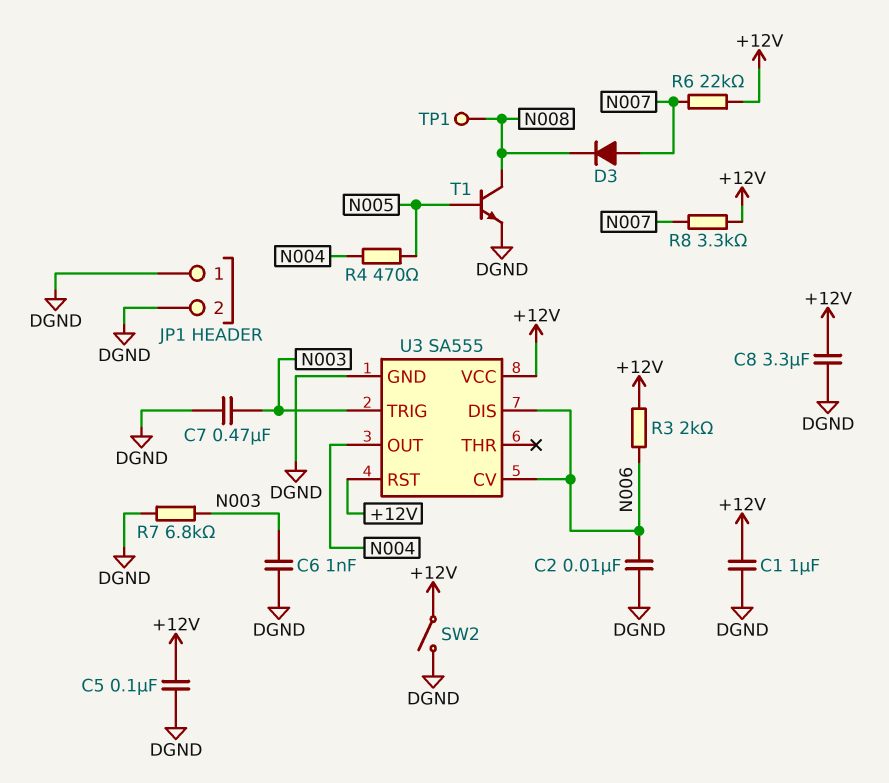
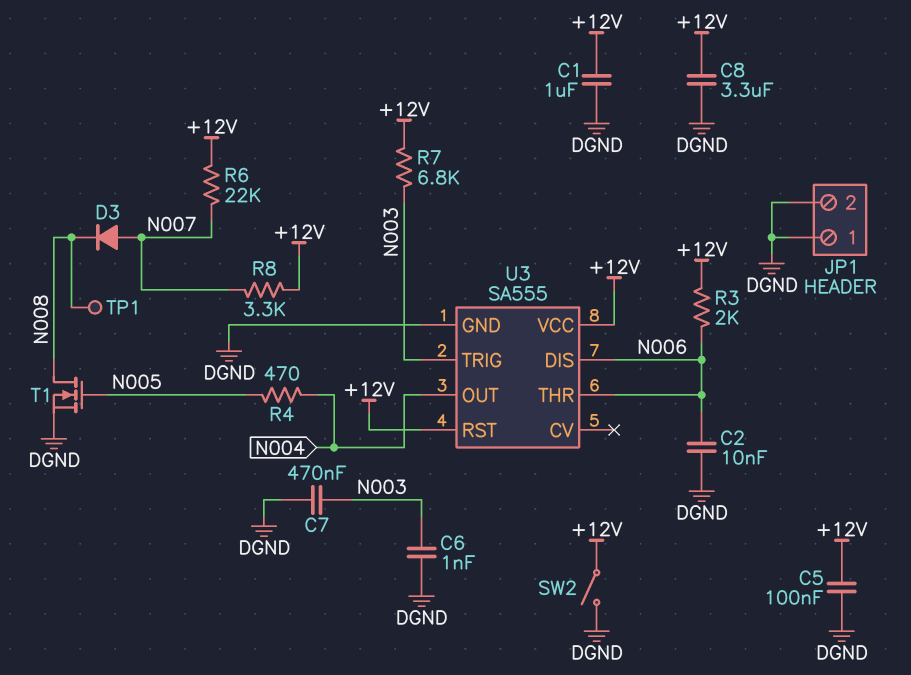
R7: 6.8k (DGND, N003) -> 6.8k (+12V, N003)
T1: NPN (B N005, C N008, E DGND) -> NMOS (G N005, D N008, S DGND)
U3 pin CV: N006 -> none
U3 pin THR: none -> N006

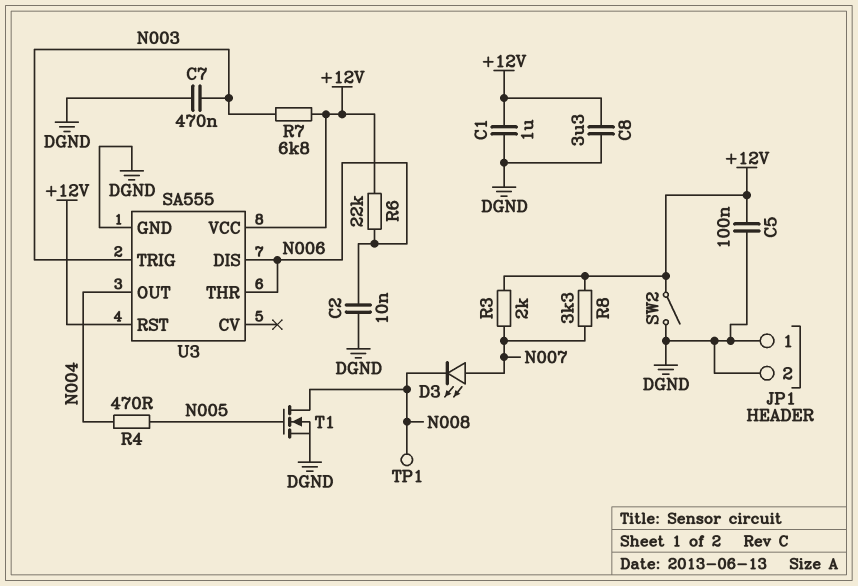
C6: 1nF (DGND, N003) -> none
D3: diode (A N007, K N008) -> LED (A N007, K N008)
R3: 2k (+12V, N006) -> 2k (+12V, N007)
R6: 22k (+12V, N007) -> 22k (+12V, N006)

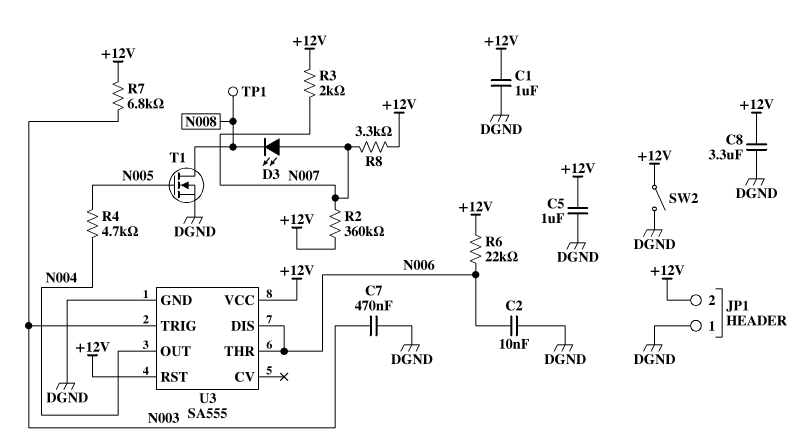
C5: 100nF (+12V, DGND) -> 1uF (+12V, DGND)
JP1 pin 2: DGND -> +12V
R2: none -> 360k (+12V, N007)
R4: 470 (N004, N005) -> 4.7k (N004, N005)

